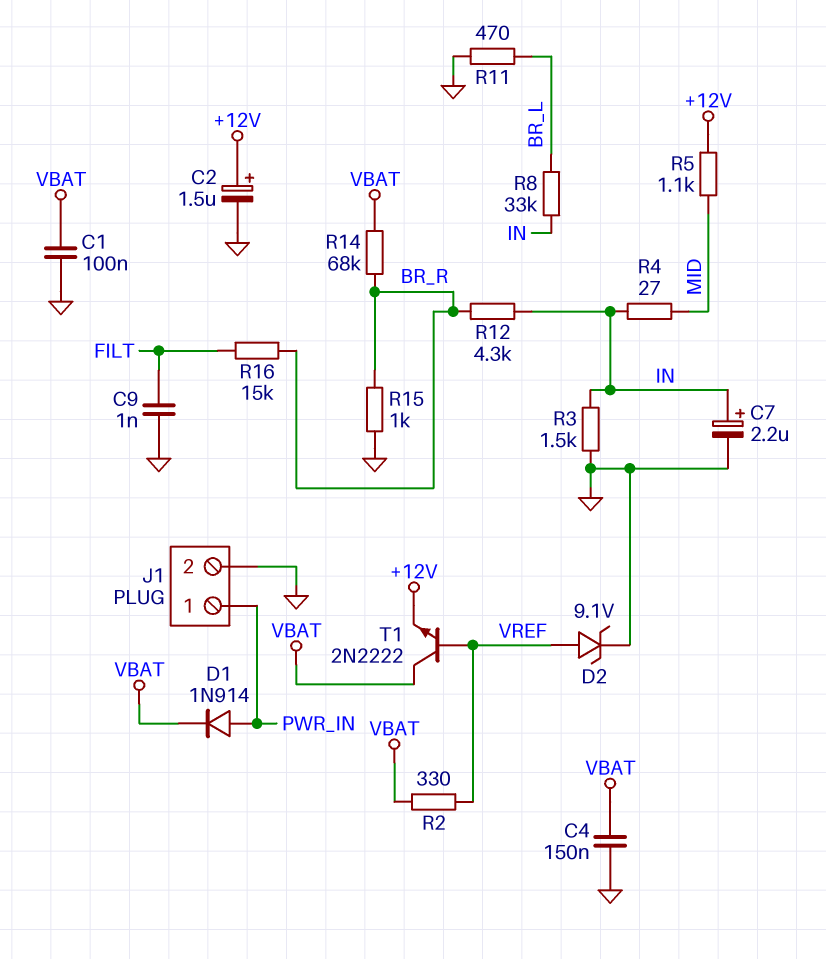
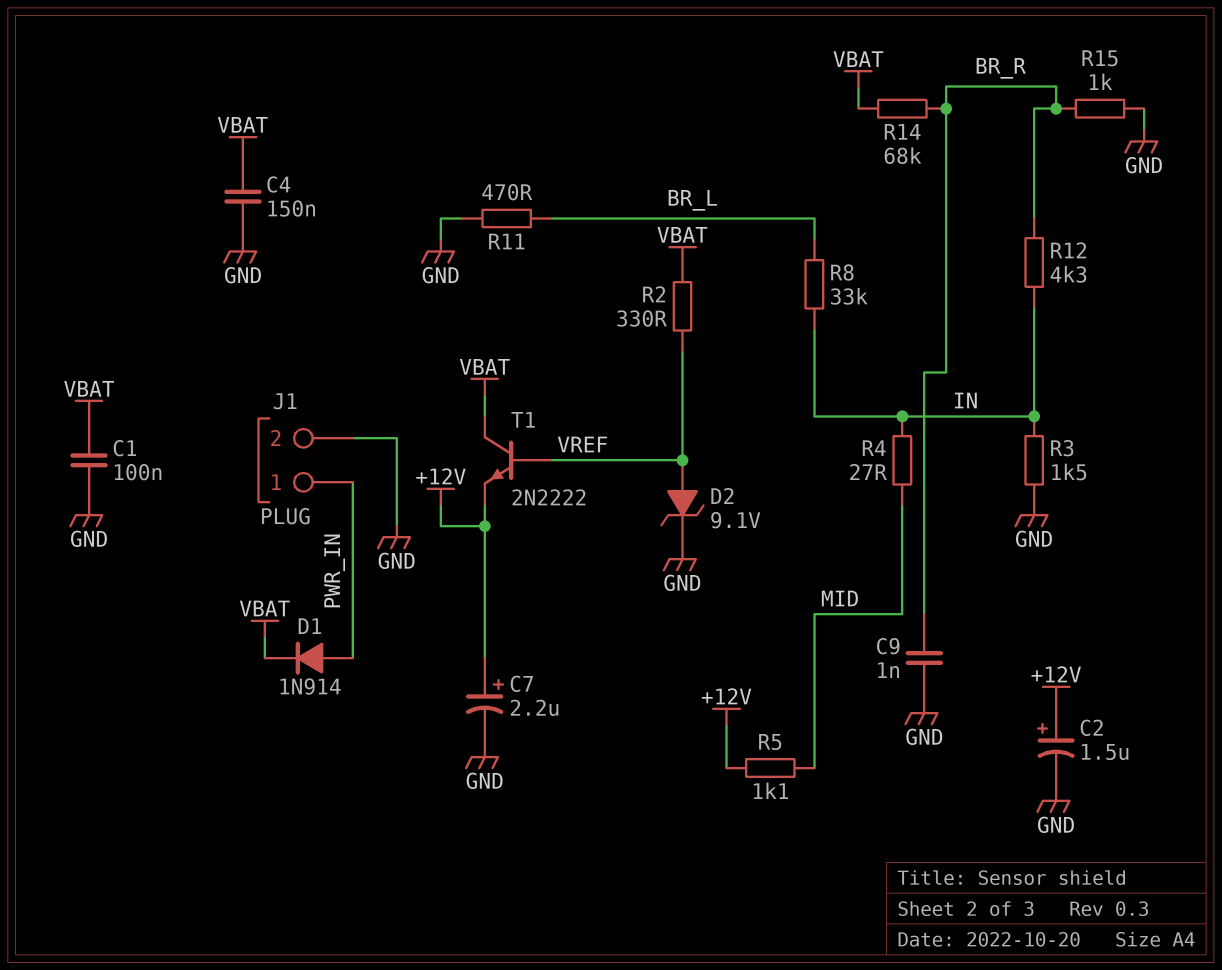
C7: 2.2uF (plus IN, minus GND) -> 2.2uF (plus +12V, minus GND)
C9: 1nF (FILT, GND) -> 1nF (BR_R, GND)
R16: 15k (BR_R, FILT) -> none

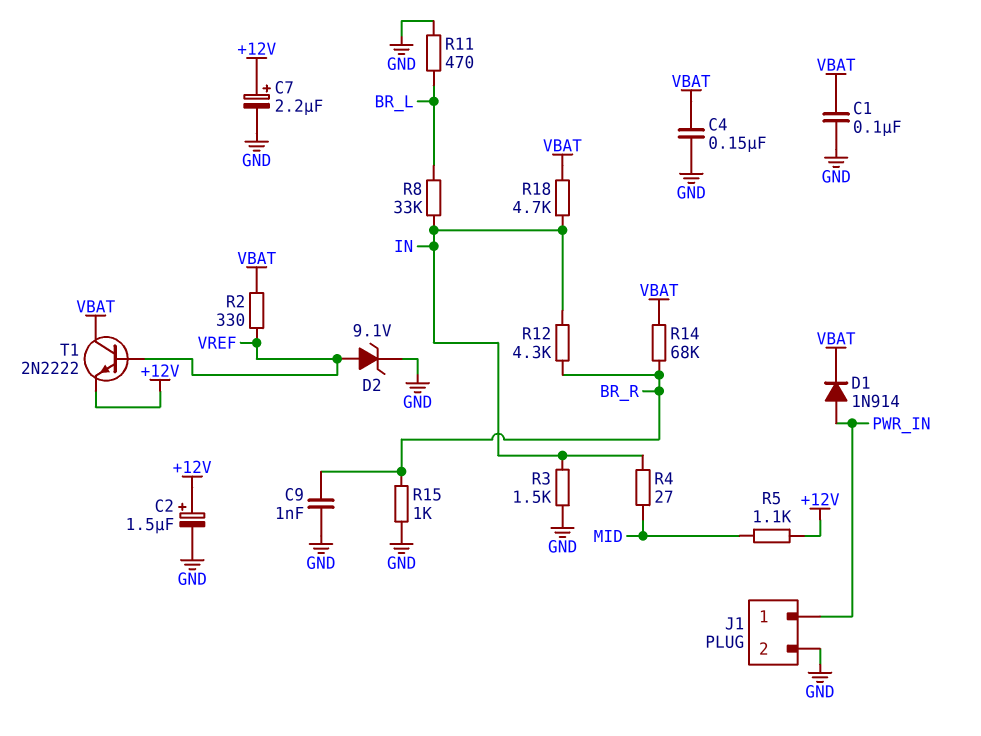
R18: none -> 4.7k (IN, VBAT)

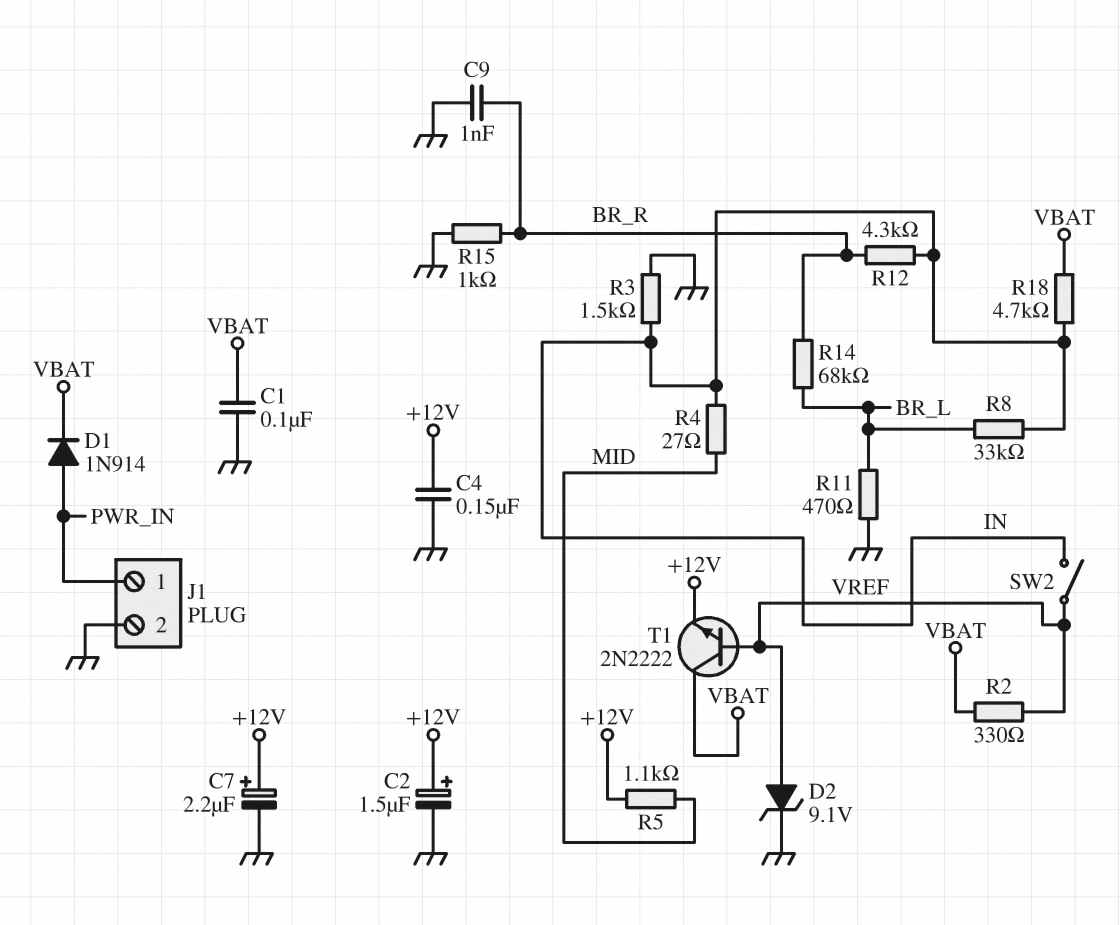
C4: 150nF (GND, VBAT) -> 150nF (+12V, GND)
R14: 68k (BR_R, VBAT) -> 68k (BR_L, BR_R)
SW2: none -> switch (IN, VREF)

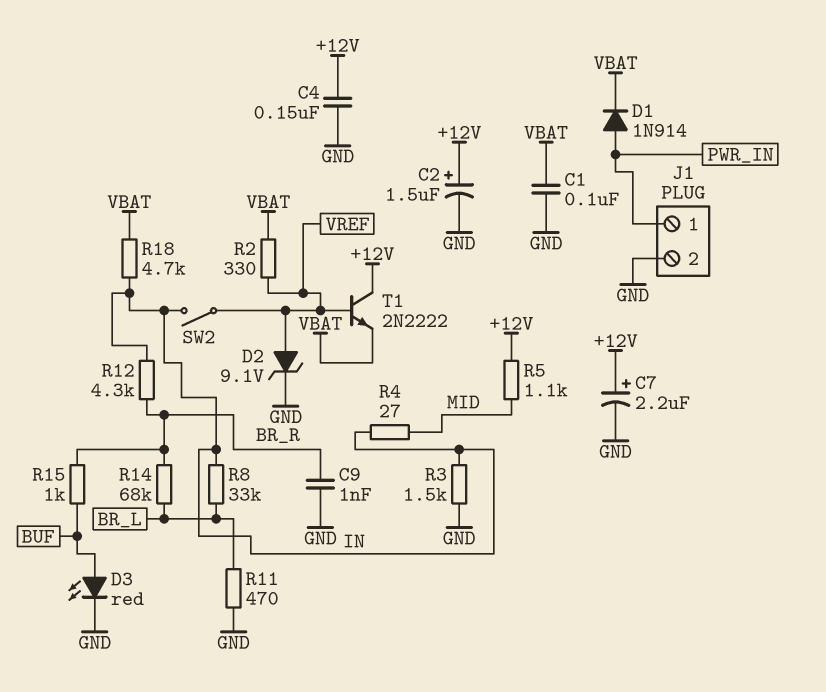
D3: none -> LED red (A BUF, K GND)
R15: 1k (BR_R, GND) -> 1k (BR_R, BUF)
T1: NPN 2N2222 (B VREF, C VBAT, E +12V) -> NPN 2N2222 (B VREF, C +12V, E VBAT)

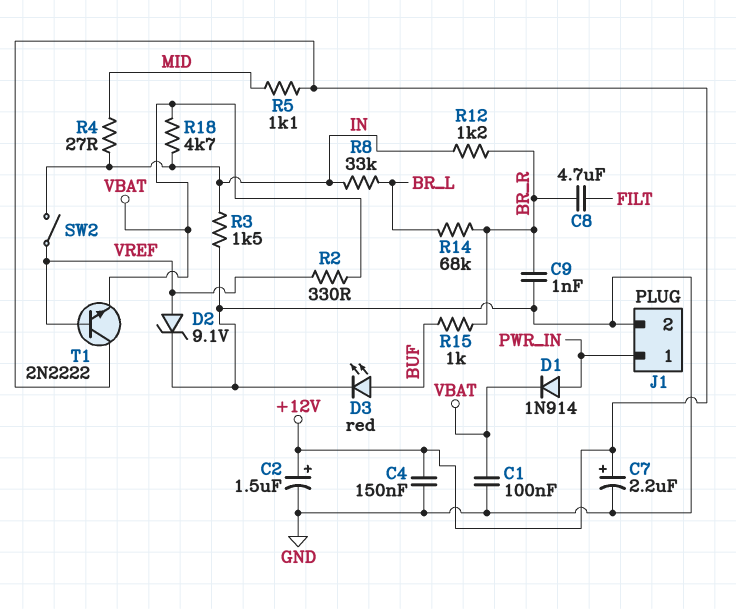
C8: none -> 4.7uF (BR_R, FILT)
R11: 470 (BR_L, GND) -> none
R12: 4.3k (BR_R, IN) -> 1.2k (BR_R, IN)

